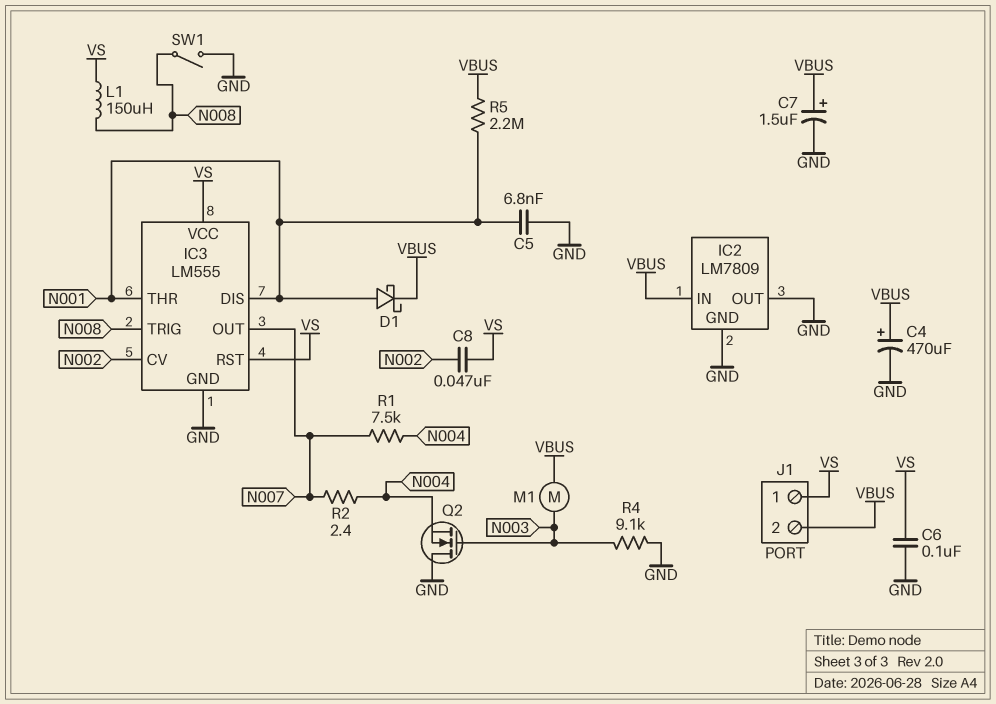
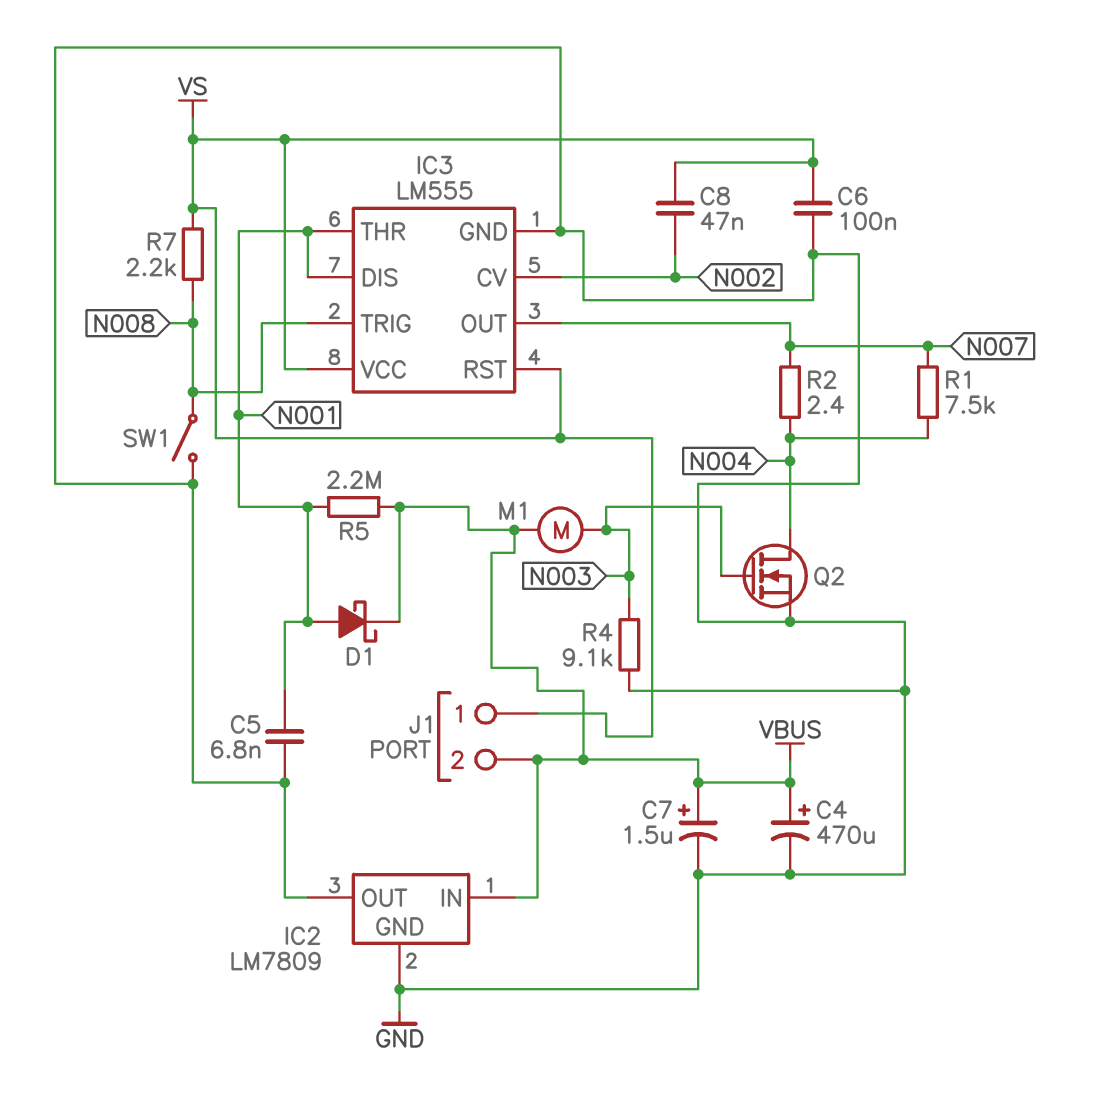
L1: 150uH (N008, VS) -> none
Q2: NMOS (G N003, D GND, S N004) -> NMOS (G N003, D N004, S GND)
R7: none -> 2.2k (N008, VS)

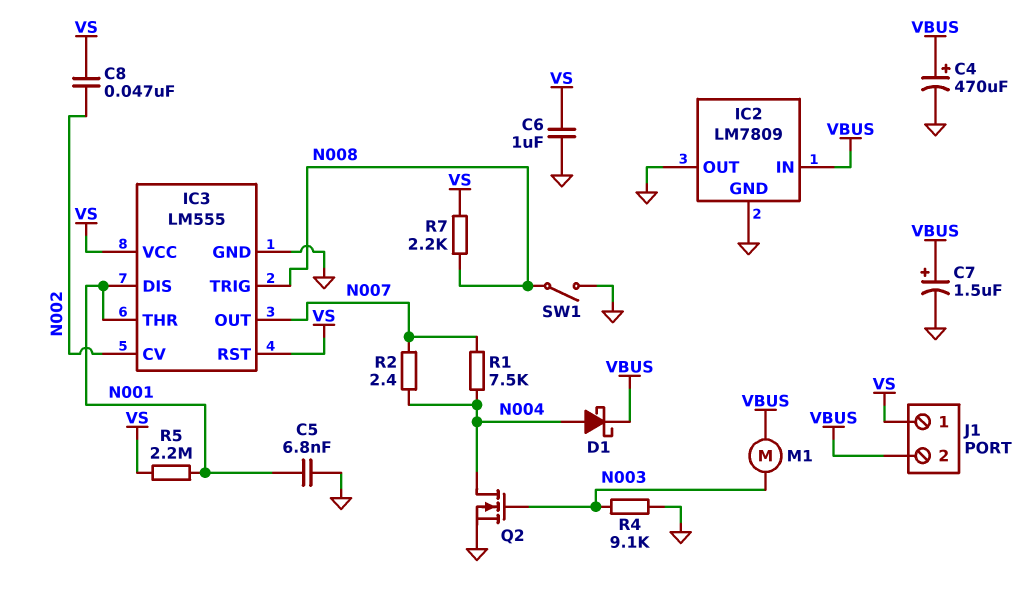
C6: 100nF (GND, VS) -> 1uF (GND, VS)
D1: schottky (A N001, K VBUS) -> schottky (A N004, K VBUS)
R5: 2.2M (N001, VBUS) -> 2.2M (N001, VS)

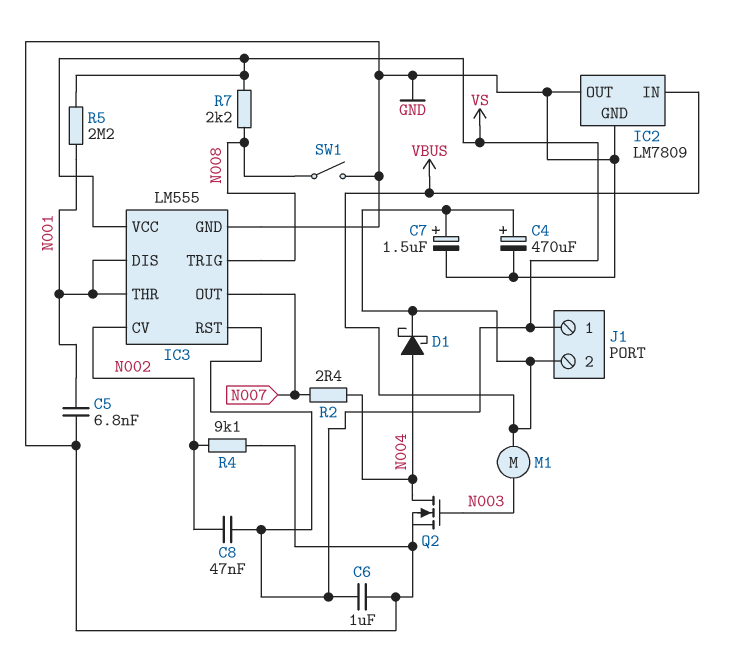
R1: 7.5k (N004, N007) -> none
R4: 9.1k (GND, N003) -> 9.1k (GND, N002)

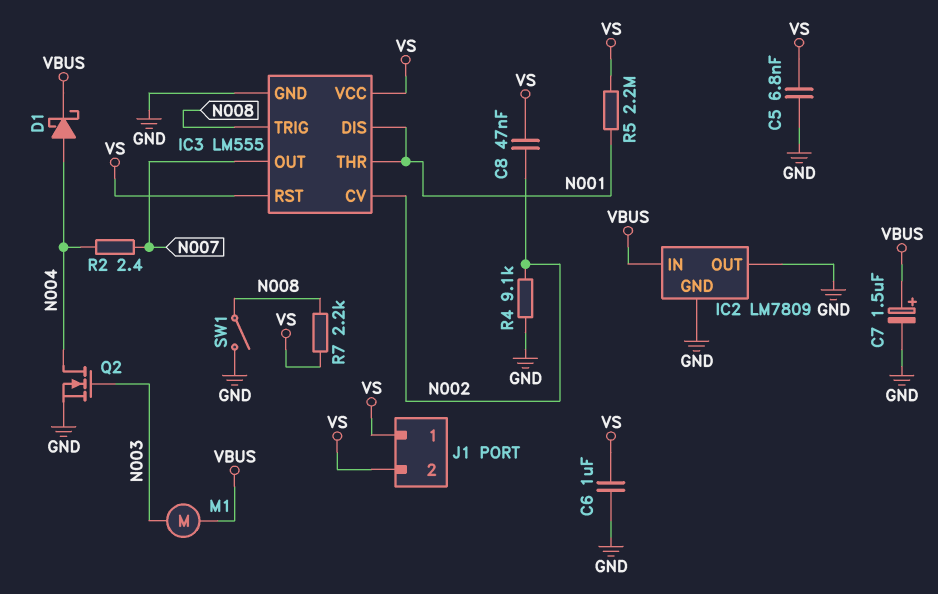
C4: 470uF (plus VBUS, minus GND) -> none
C5: 6.8nF (GND, N001) -> 6.8nF (GND, VS)
J1 pin 2: VBUS -> VS

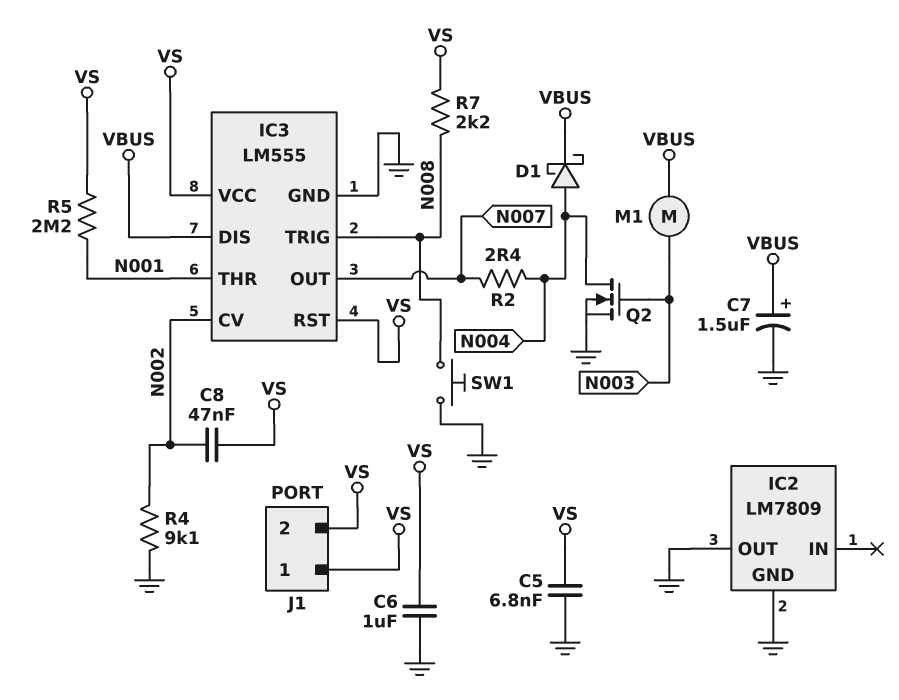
IC2 pin IN: VBUS -> none
IC3 pin DIS: N001 -> VBUS
SW1: switch (GND, N008) -> button (GND, N008)

